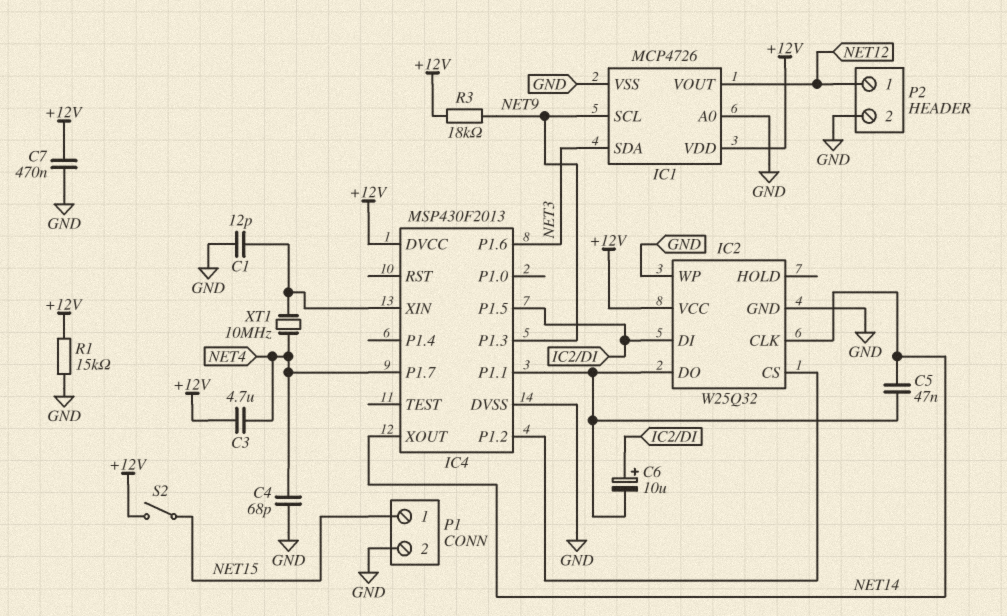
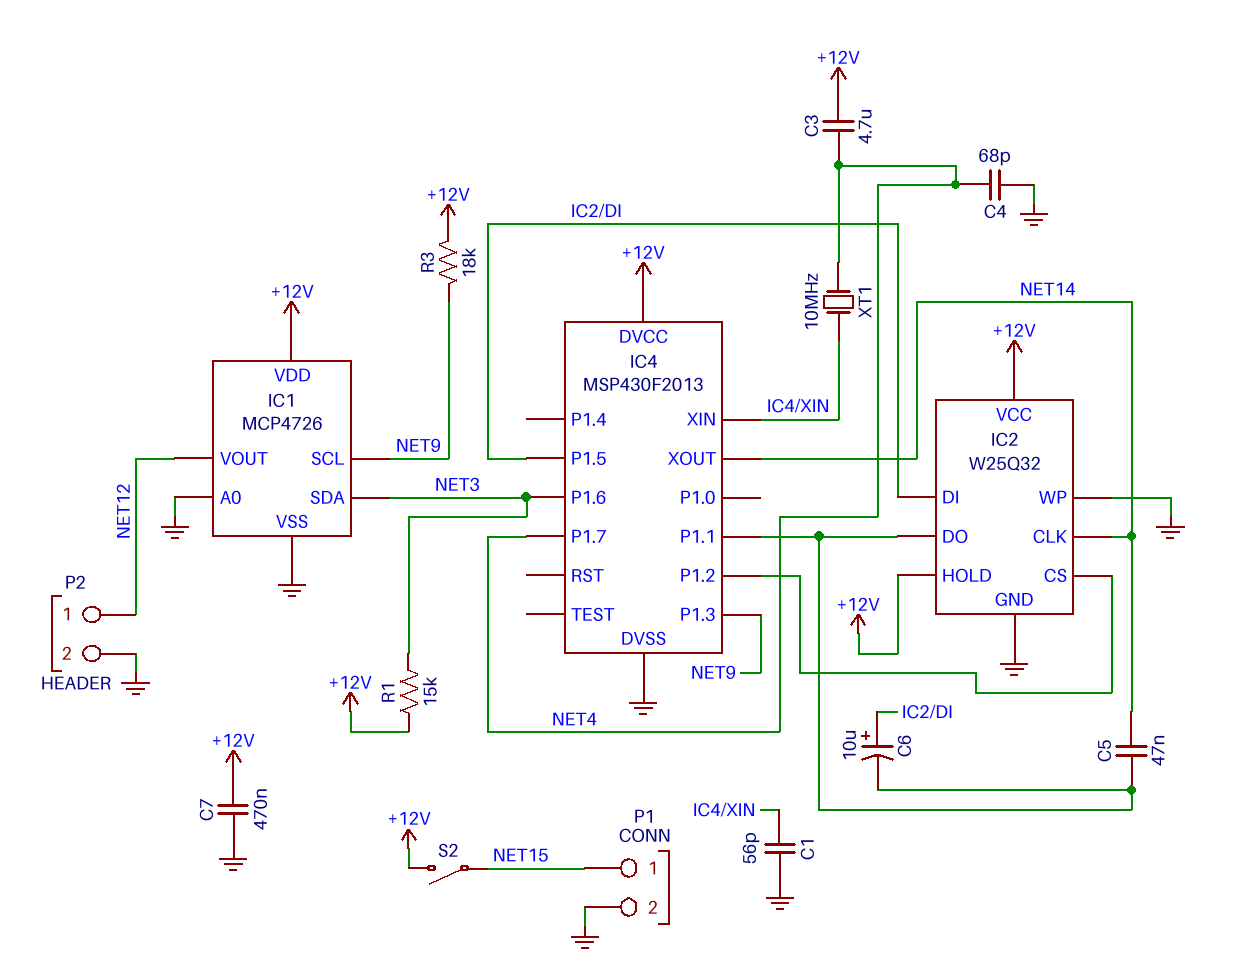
C1: 12pF (GND, IC4/XIN) -> 56pF (GND, IC4/XIN)
IC2 pin HOLD: none -> +12V
R1: 15k (+12V, GND) -> 15k (+12V, NET3)

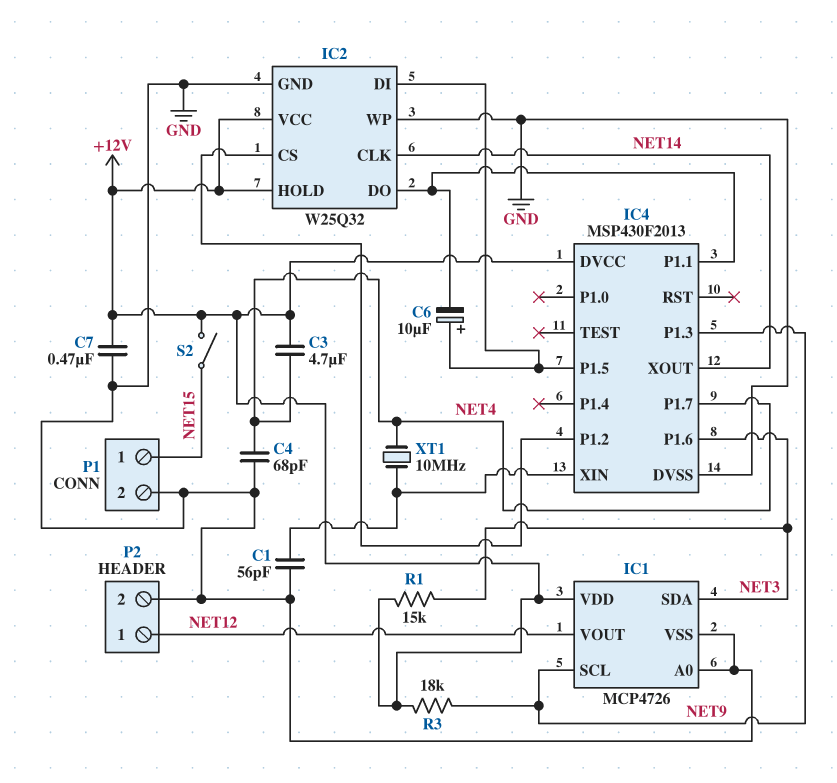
C5: 47nF (IC2/DO, NET14) -> none

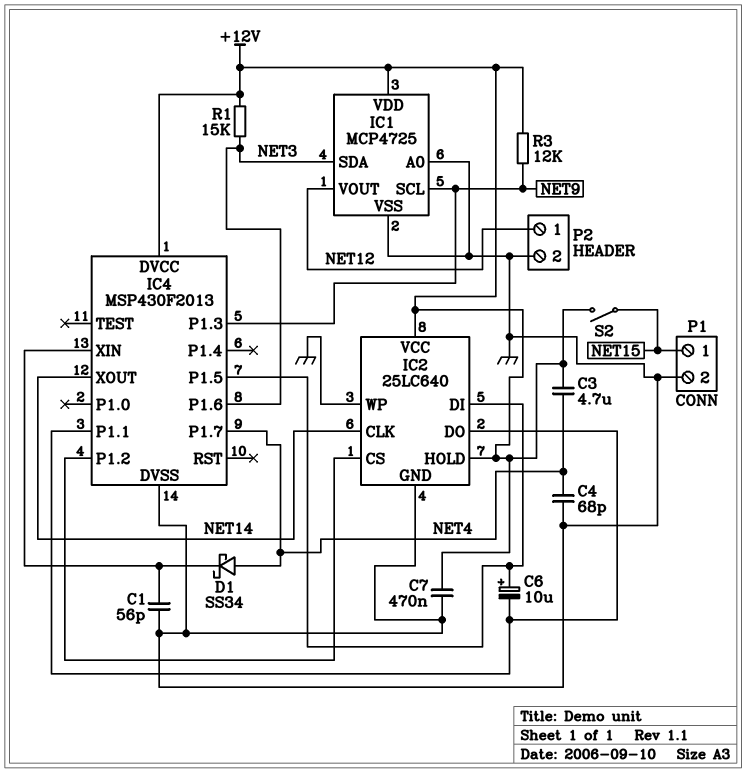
D1: none -> schottky SS34 (A NET4, K IC4/XIN)
IC1: MCP4726 -> MCP4725
IC2: W25Q32 -> 25LC640
R3: 18k (+12V, NET9) -> 12k (+12V, NET9)
XT1: 10MHz (IC4/XIN, NET4) -> none

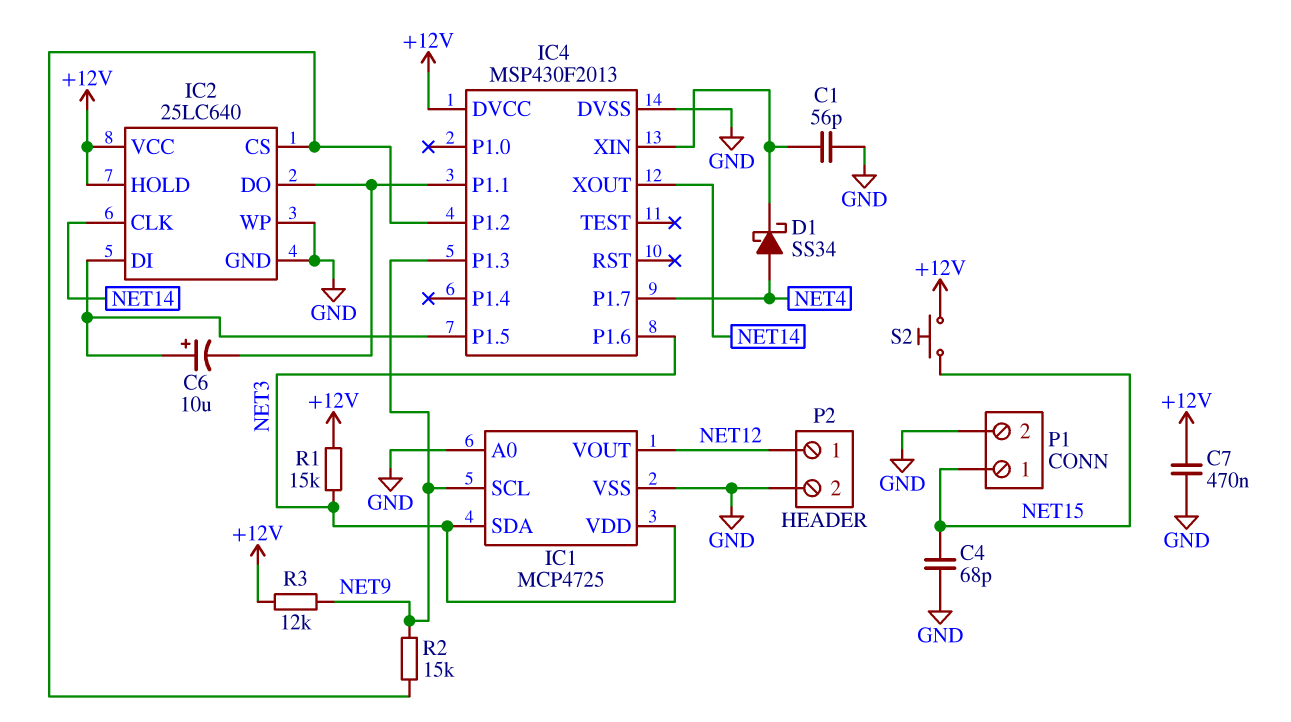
C3: 4.7uF (+12V, NET4) -> none
C4: 68pF (GND, NET4) -> 68pF (GND, NET15)
IC1 pin VDD: +12V -> NET3
R2: none -> 15k (IC2/CS, NET9)
S2: switch (+12V, NET15) -> button (+12V, NET15)

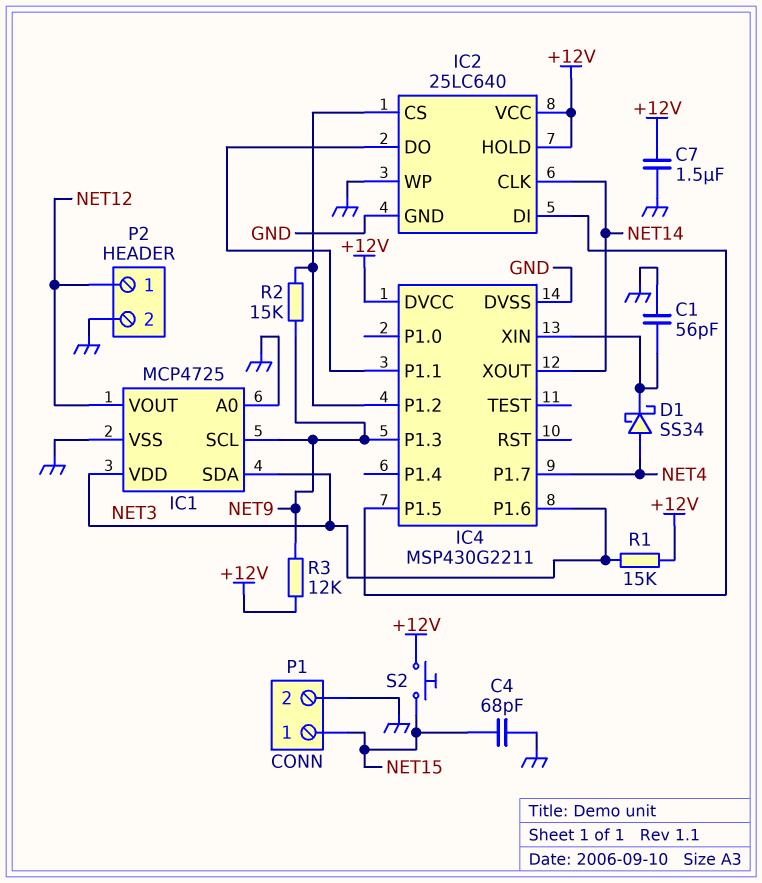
C6: 10uF (plus IC2/DI, minus IC2/DO) -> none
C7: 470nF (+12V, GND) -> 1.5uF (+12V, GND)
IC4: MSP430F2013 -> MSP430G2211

